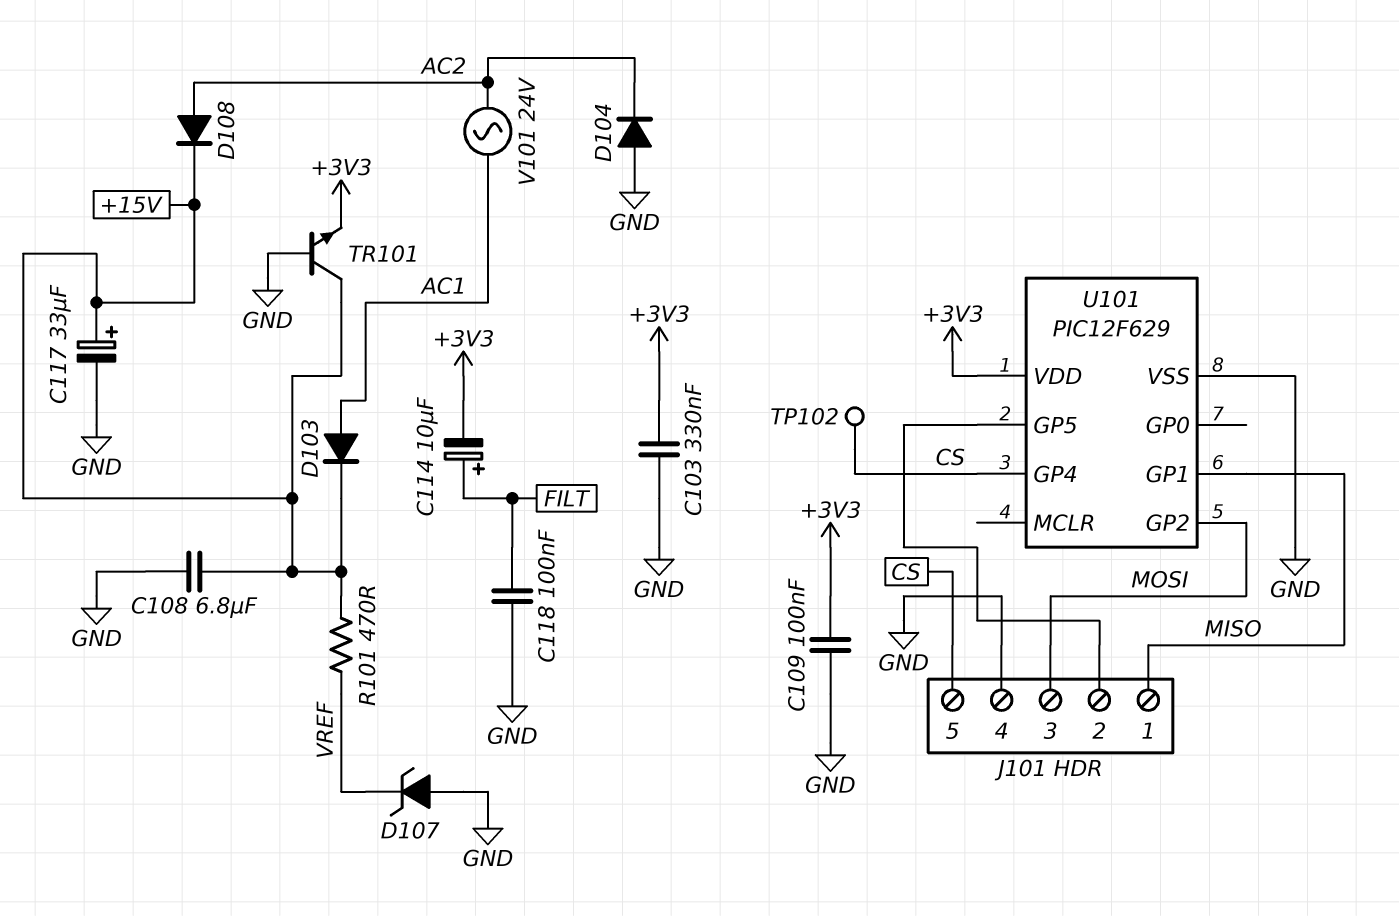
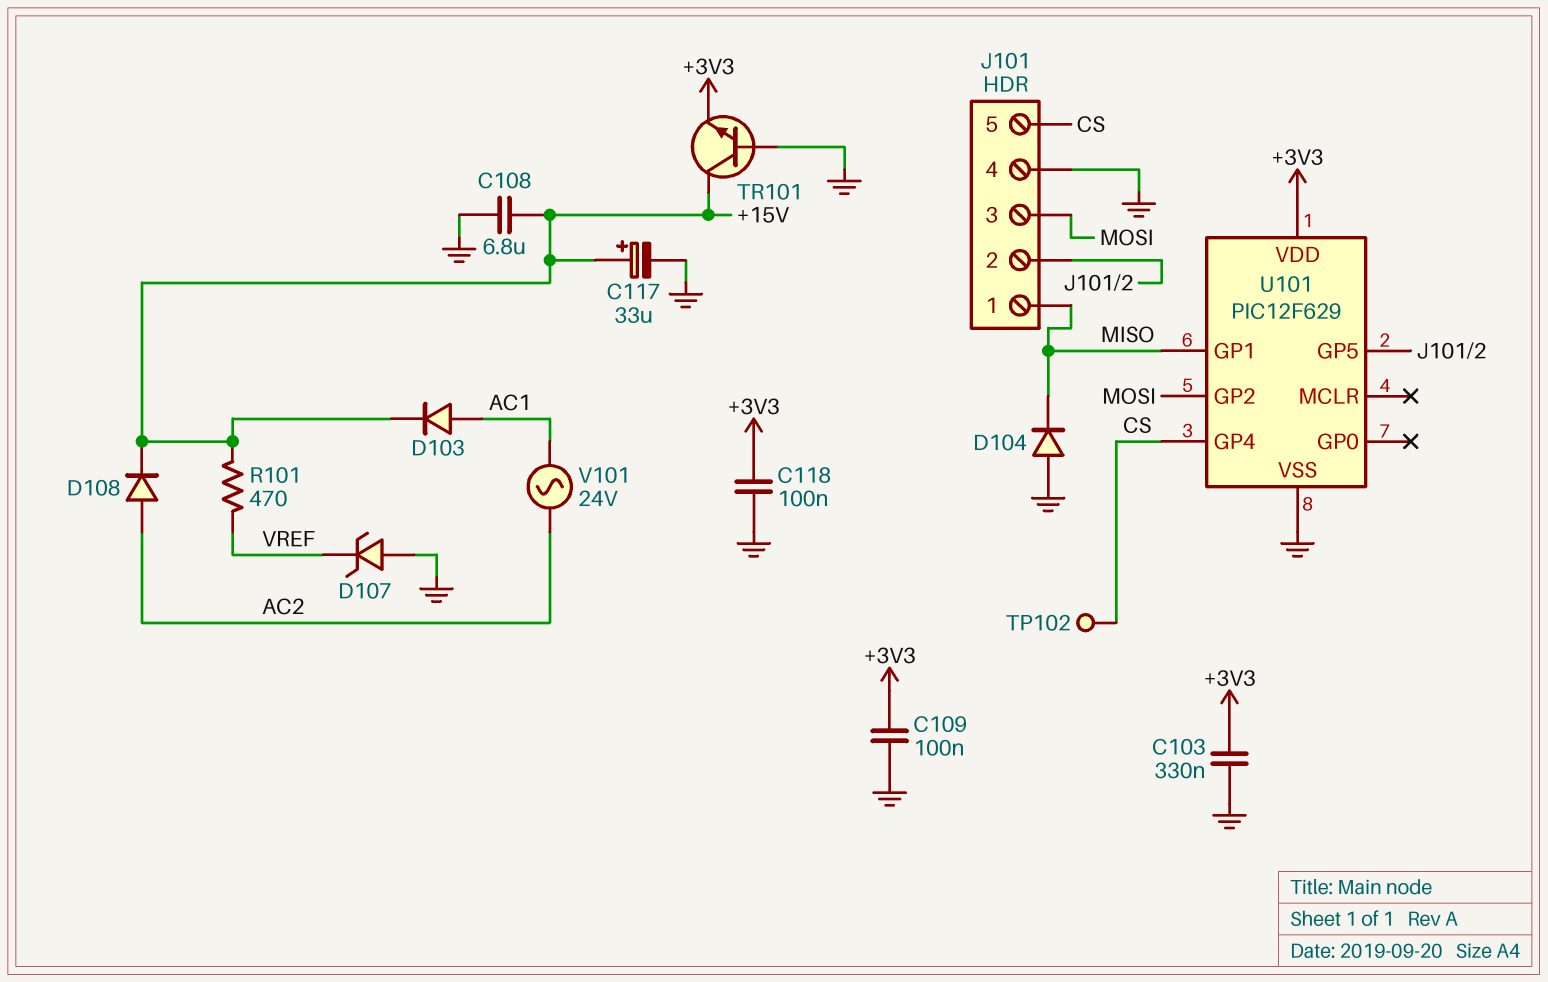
C114: 10uF (plus FILT, minus +3V3) -> none
C118: 100nF (FILT, GND) -> 100nF (+3V3, GND)
D104: diode (A GND, K AC2) -> diode (A GND, K MISO)

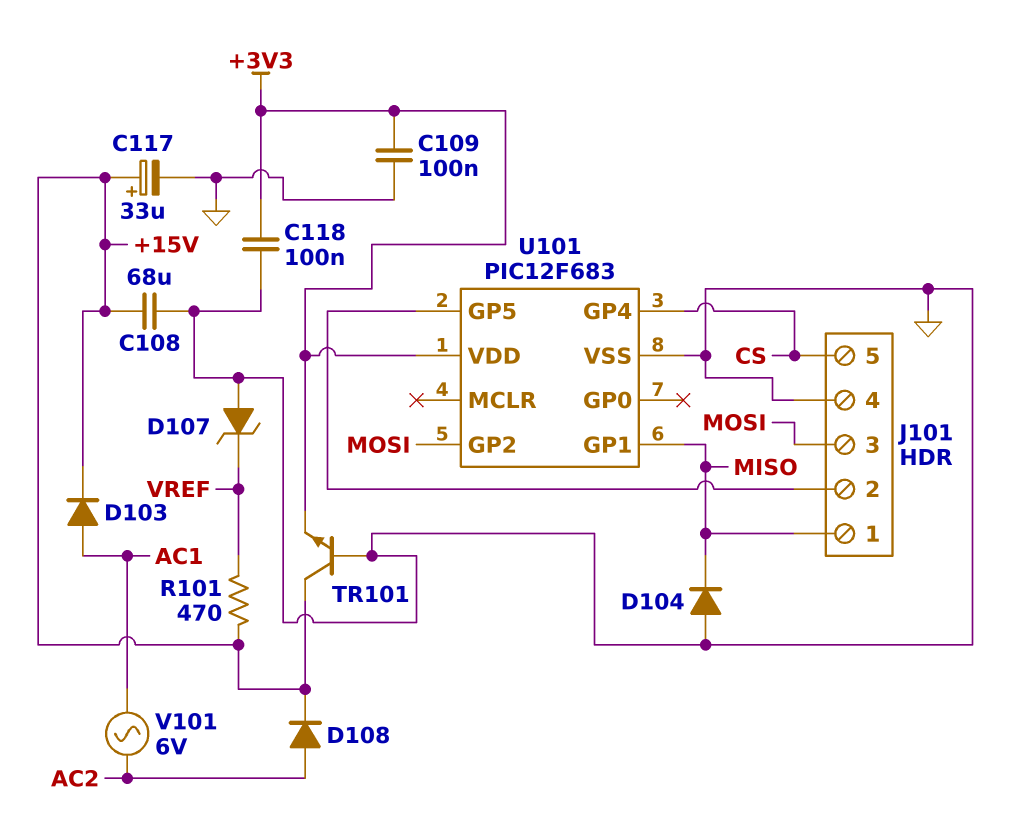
C103: 330nF (+3V3, GND) -> none
C108: 6.8uF (+15V, GND) -> 68uF (+15V, GND)
TP102: test point (CS) -> none
U101: PIC12F629 -> PIC12F683
V101: AC 24V (AC1, AC2) -> AC 6V (AC1, AC2)

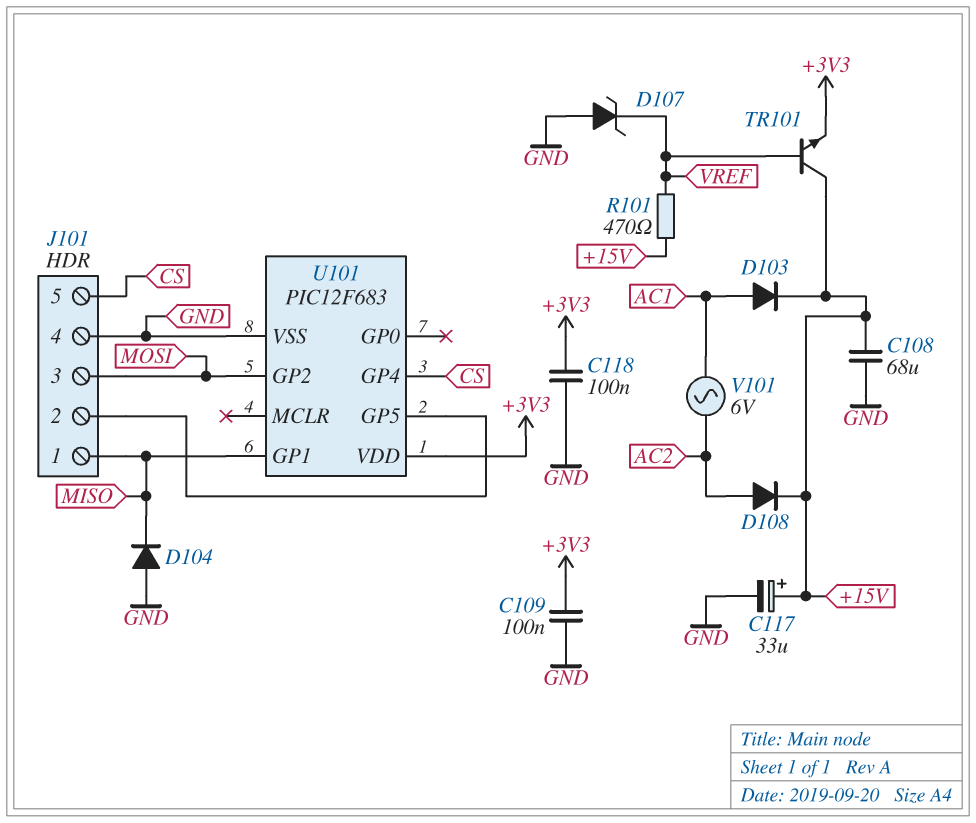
TR101: NPN (B GND, C +15V, E +3V3) -> NPN (B VREF, C +15V, E +3V3)

